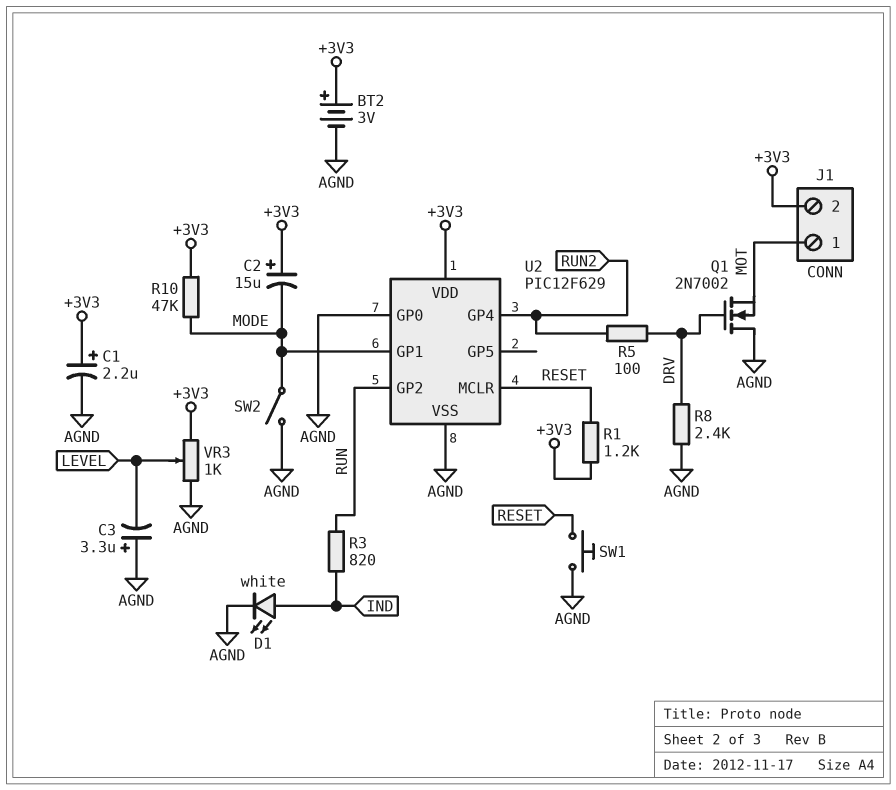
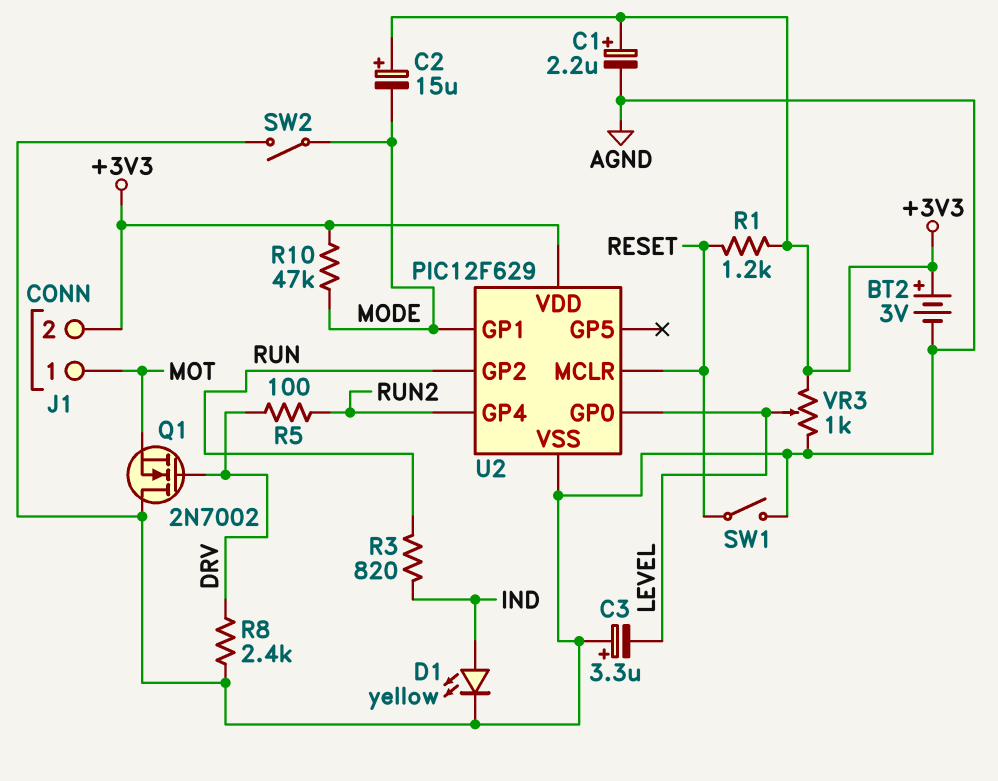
D1: LED white (A IND, K AGND) -> LED yellow (A IND, K AGND)
SW1: button (AGND, RESET) -> switch (AGND, RESET)
U2 pin GP0: AGND -> LEVEL

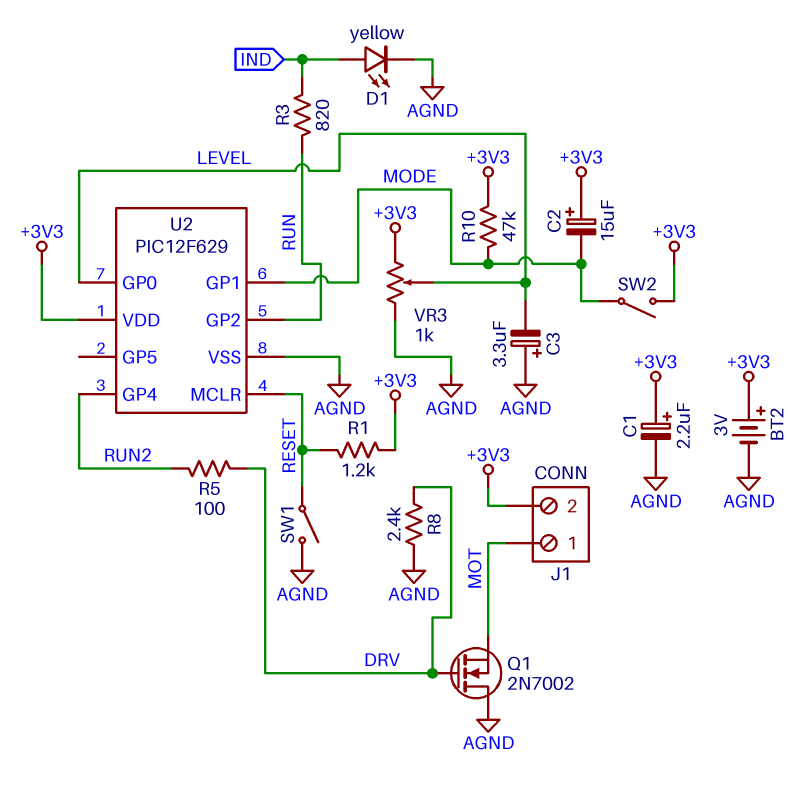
SW2: switch (AGND, MODE) -> switch (+3V3, MODE)

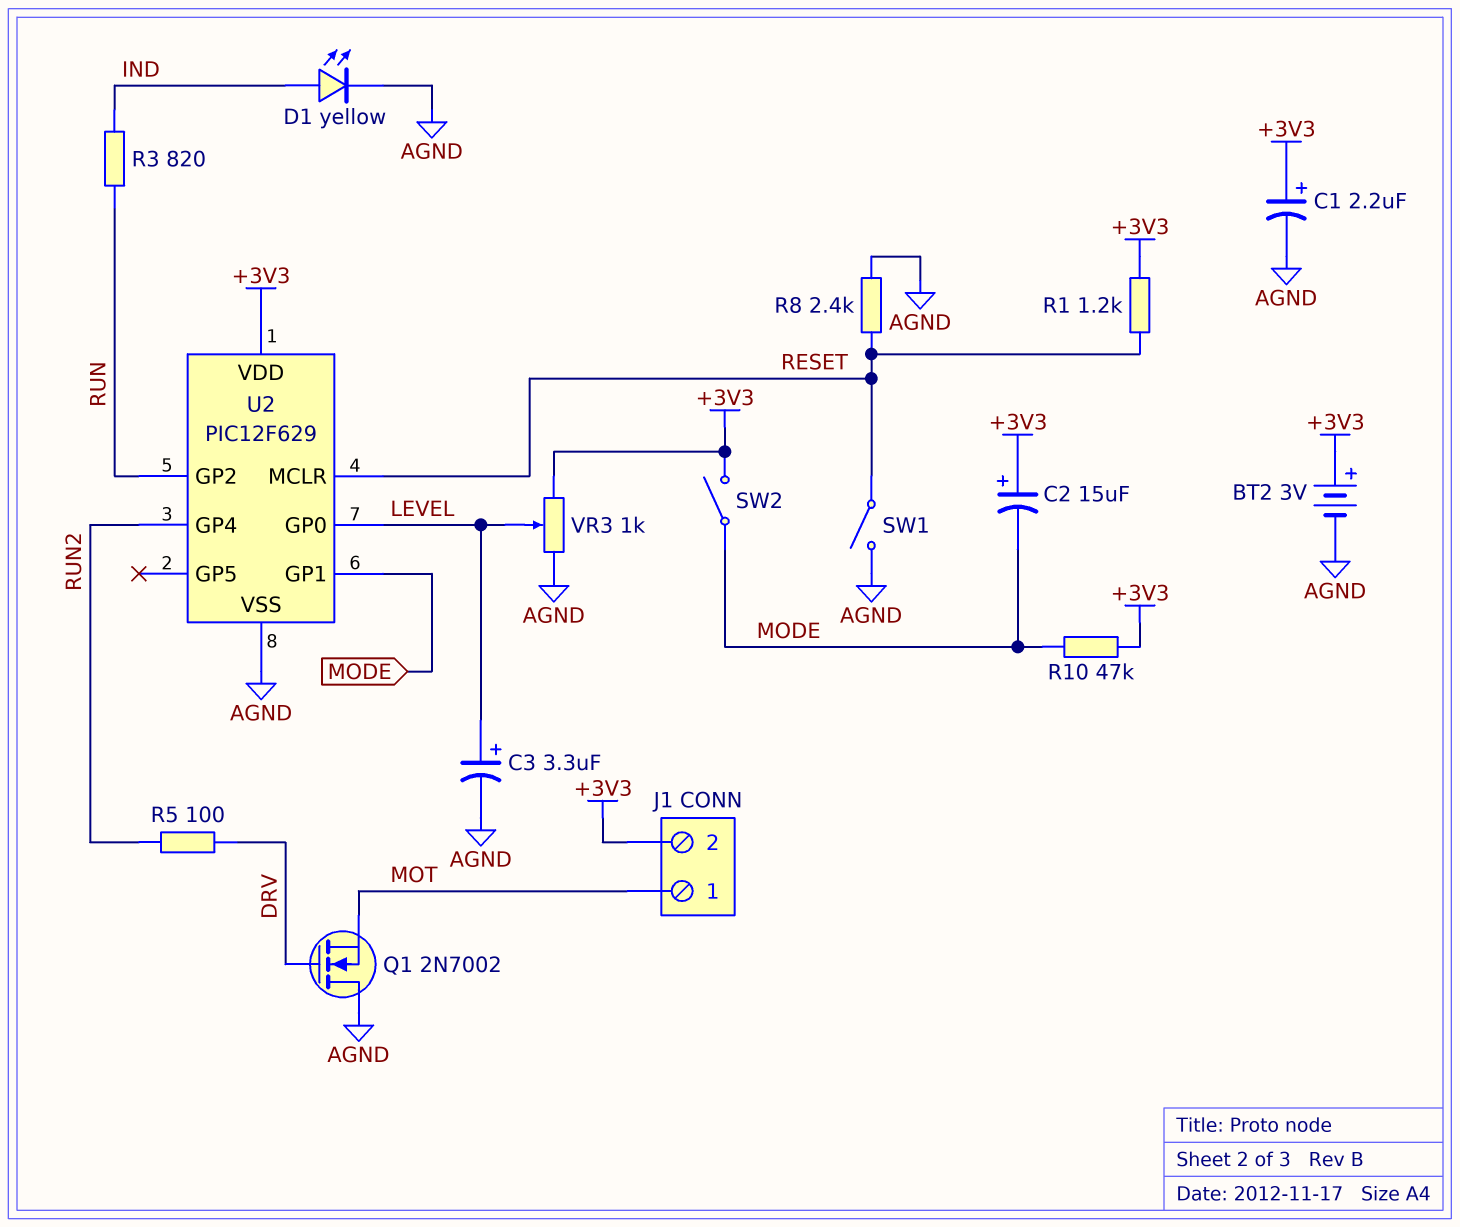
C3: 3.3uF (plus AGND, minus LEVEL) -> 3.3uF (plus LEVEL, minus AGND)
R8: 2.4k (AGND, DRV) -> 2.4k (AGND, RESET)

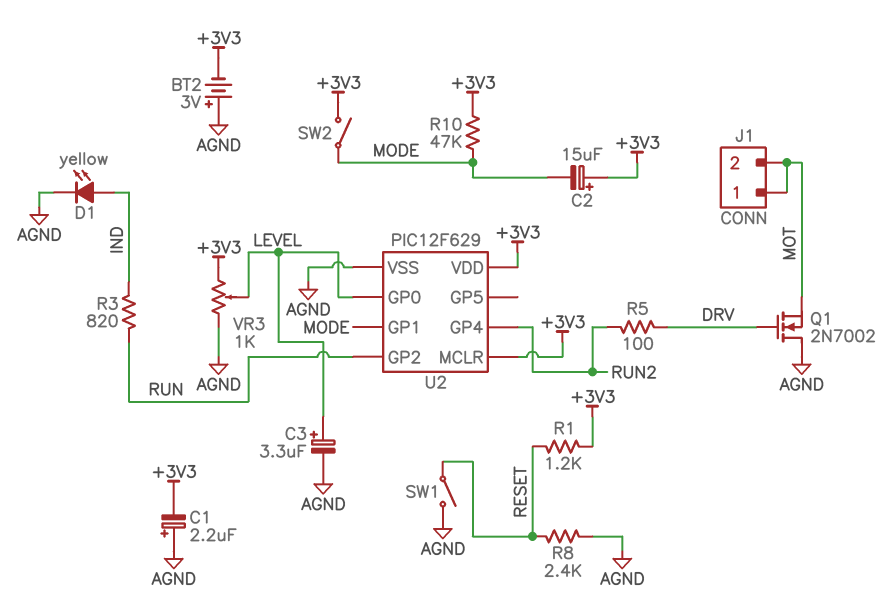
BT2: 3V (plus +3V3, minus AGND) -> 3V (plus AGND, minus +3V3)
C1: 2.2uF (plus +3V3, minus AGND) -> 2.2uF (plus AGND, minus +3V3)
J1 pin 2: +3V3 -> MOT
U2 pin MCLR: RESET -> +3V3

